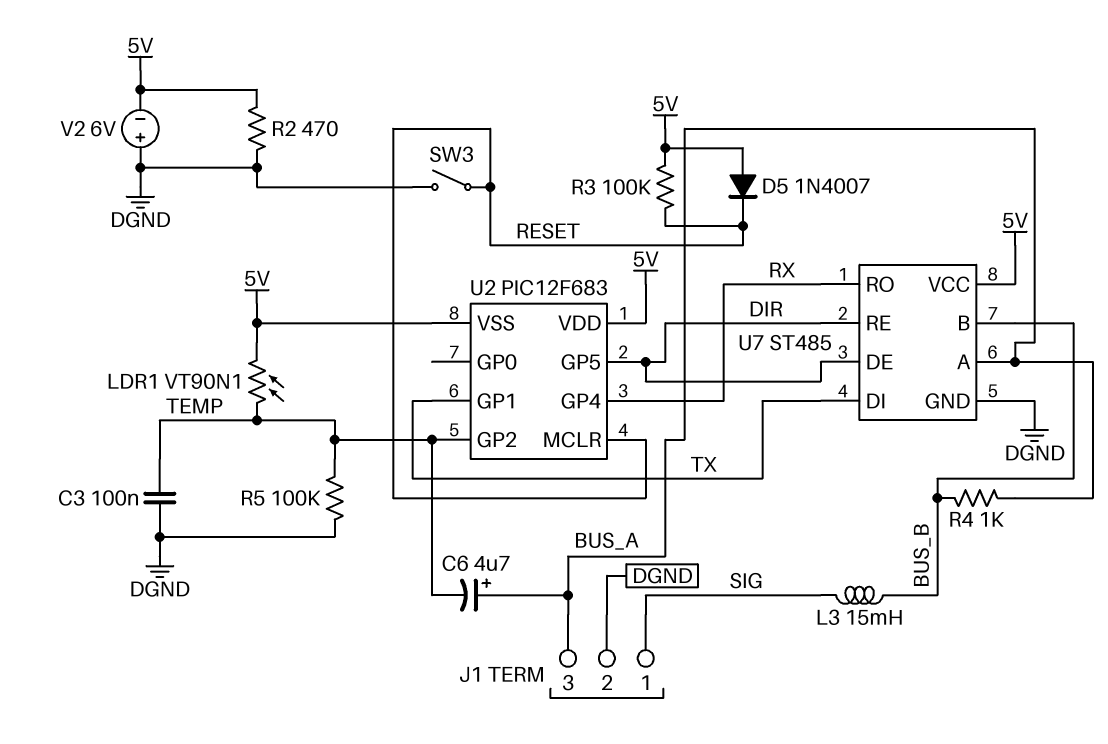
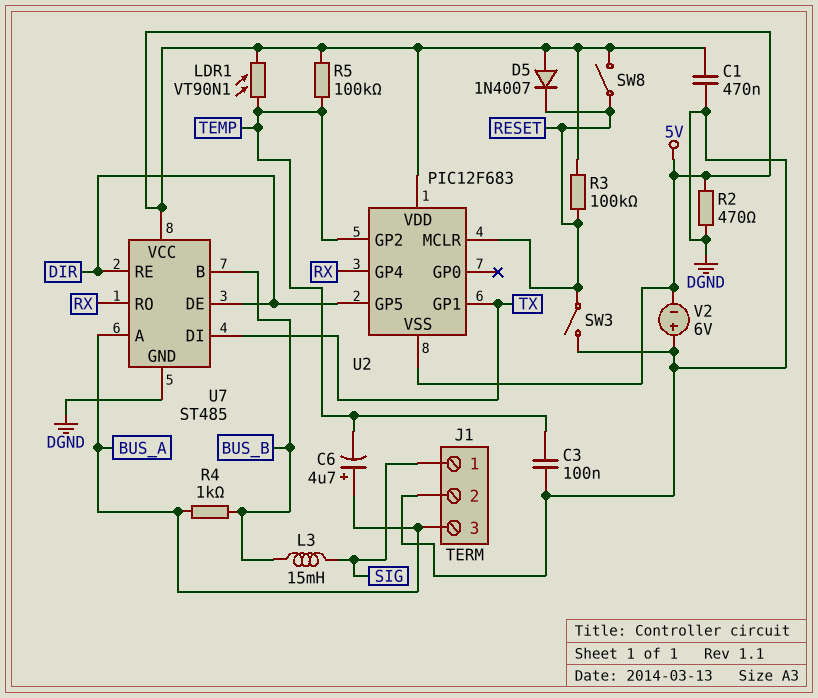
C1: none -> 470nF (5V, DGND)
R5: 100k (DGND, TEMP) -> 100k (5V, TEMP)
SW8: none -> switch (5V, RESET)

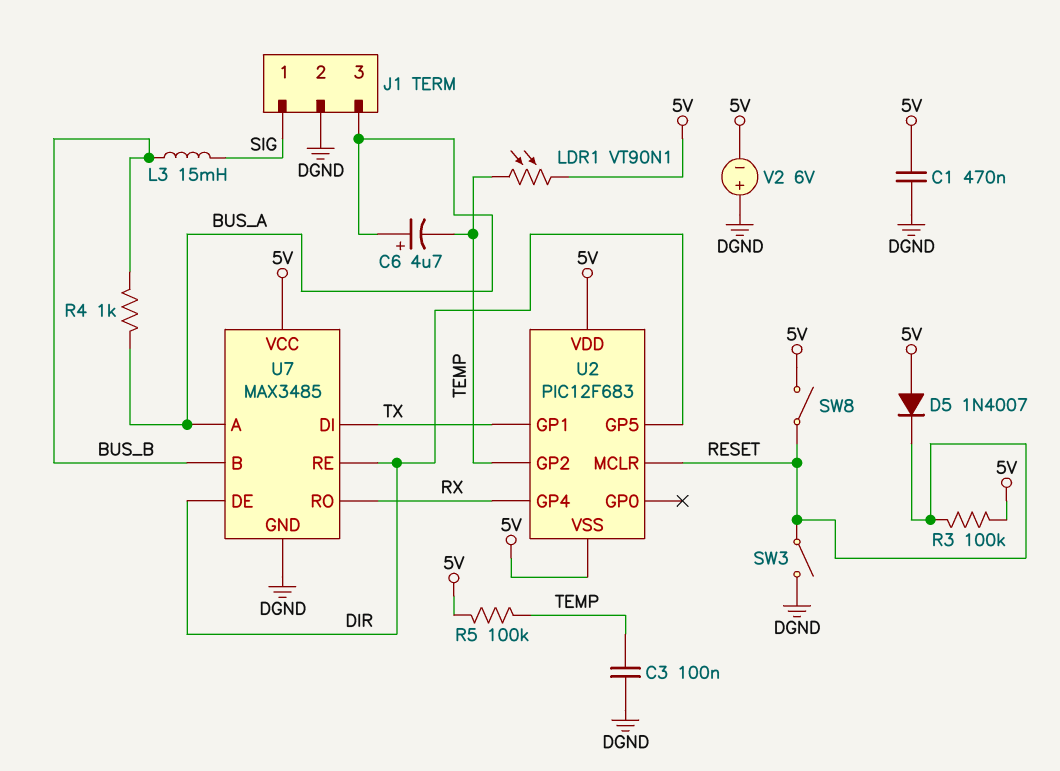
R2: 470 (5V, DGND) -> none
U7: ST485 -> MAX3485

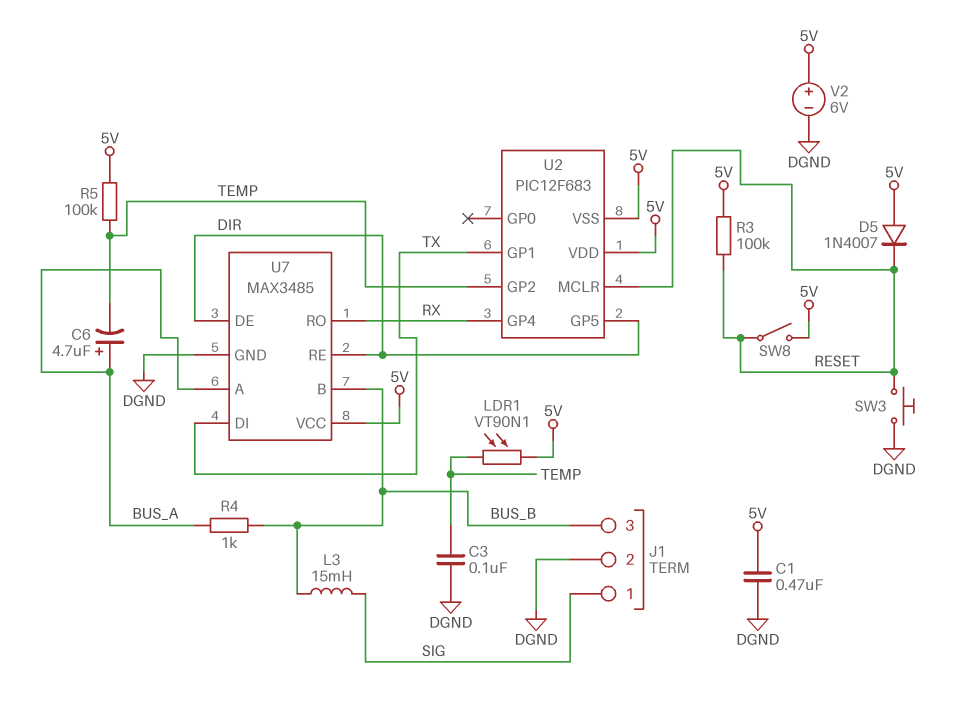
J1 pin 3: BUS_A -> BUS_B
SW3: switch (DGND, RESET) -> button (DGND, RESET)
V2: 6V (plus DGND, minus 5V) -> 6V (plus 5V, minus DGND)

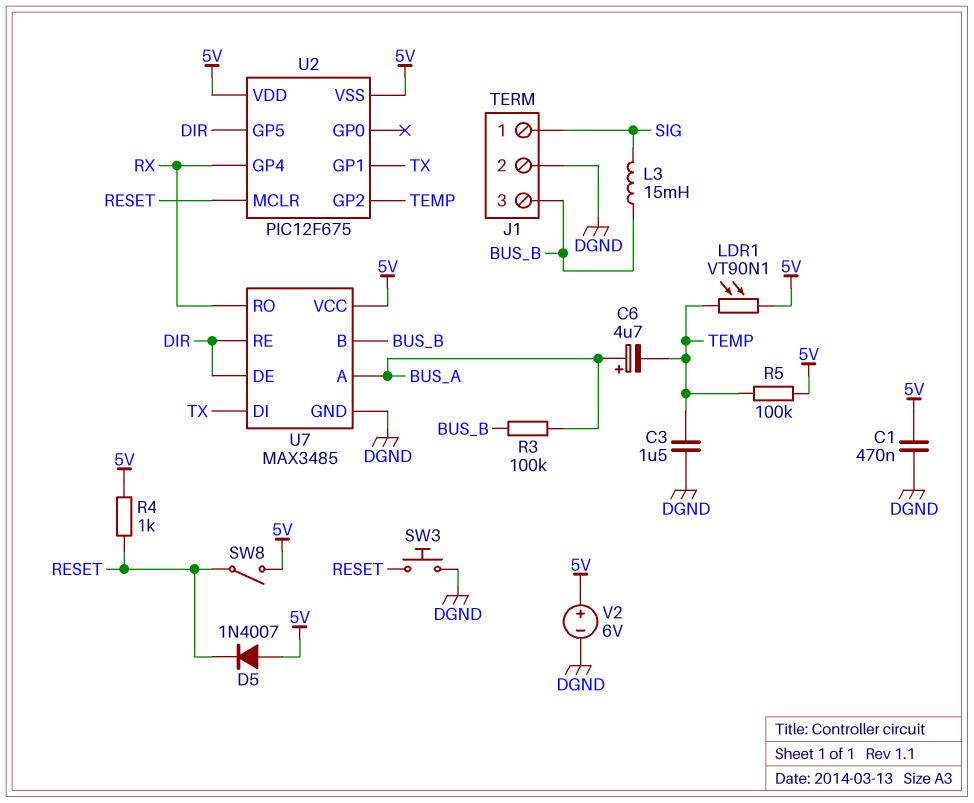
C3: 100nF (DGND, TEMP) -> 1.5uF (DGND, TEMP)
R3: 100k (5V, RESET) -> 100k (BUS_A, BUS_B)
R4: 1k (BUS_A, BUS_B) -> 1k (5V, RESET)
U2: PIC12F683 -> PIC12F675

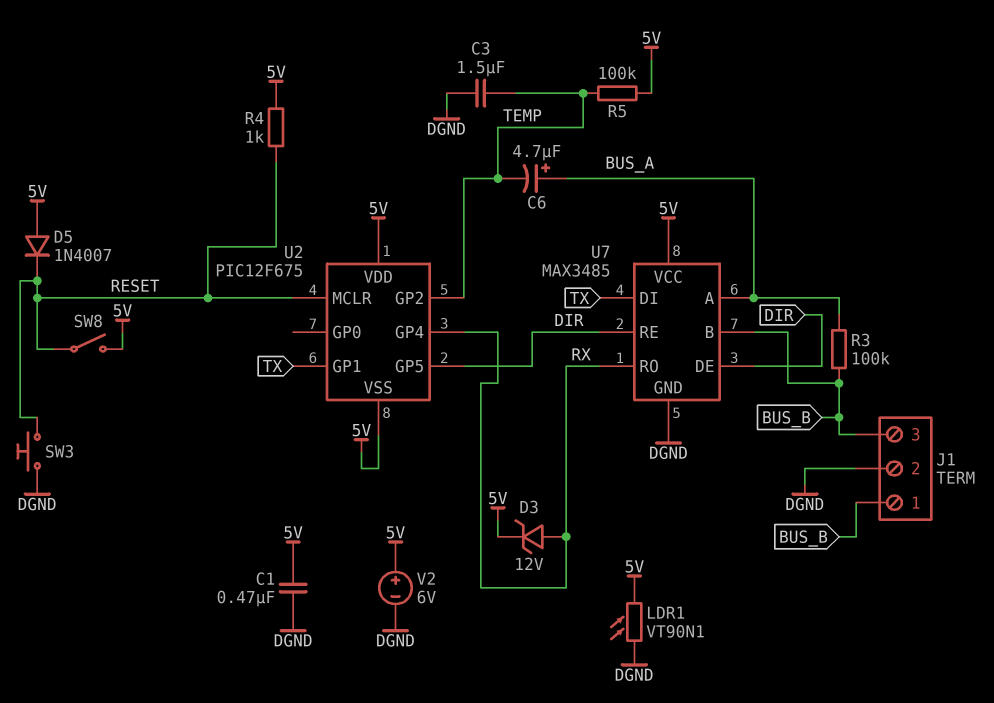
D3: none -> zener 12V (A RX, K 5V)
J1 pin 1: SIG -> BUS_B
L3: 15mH (BUS_B, SIG) -> none
LDR1: VT90N1 (5V, TEMP) -> VT90N1 (5V, DGND)

